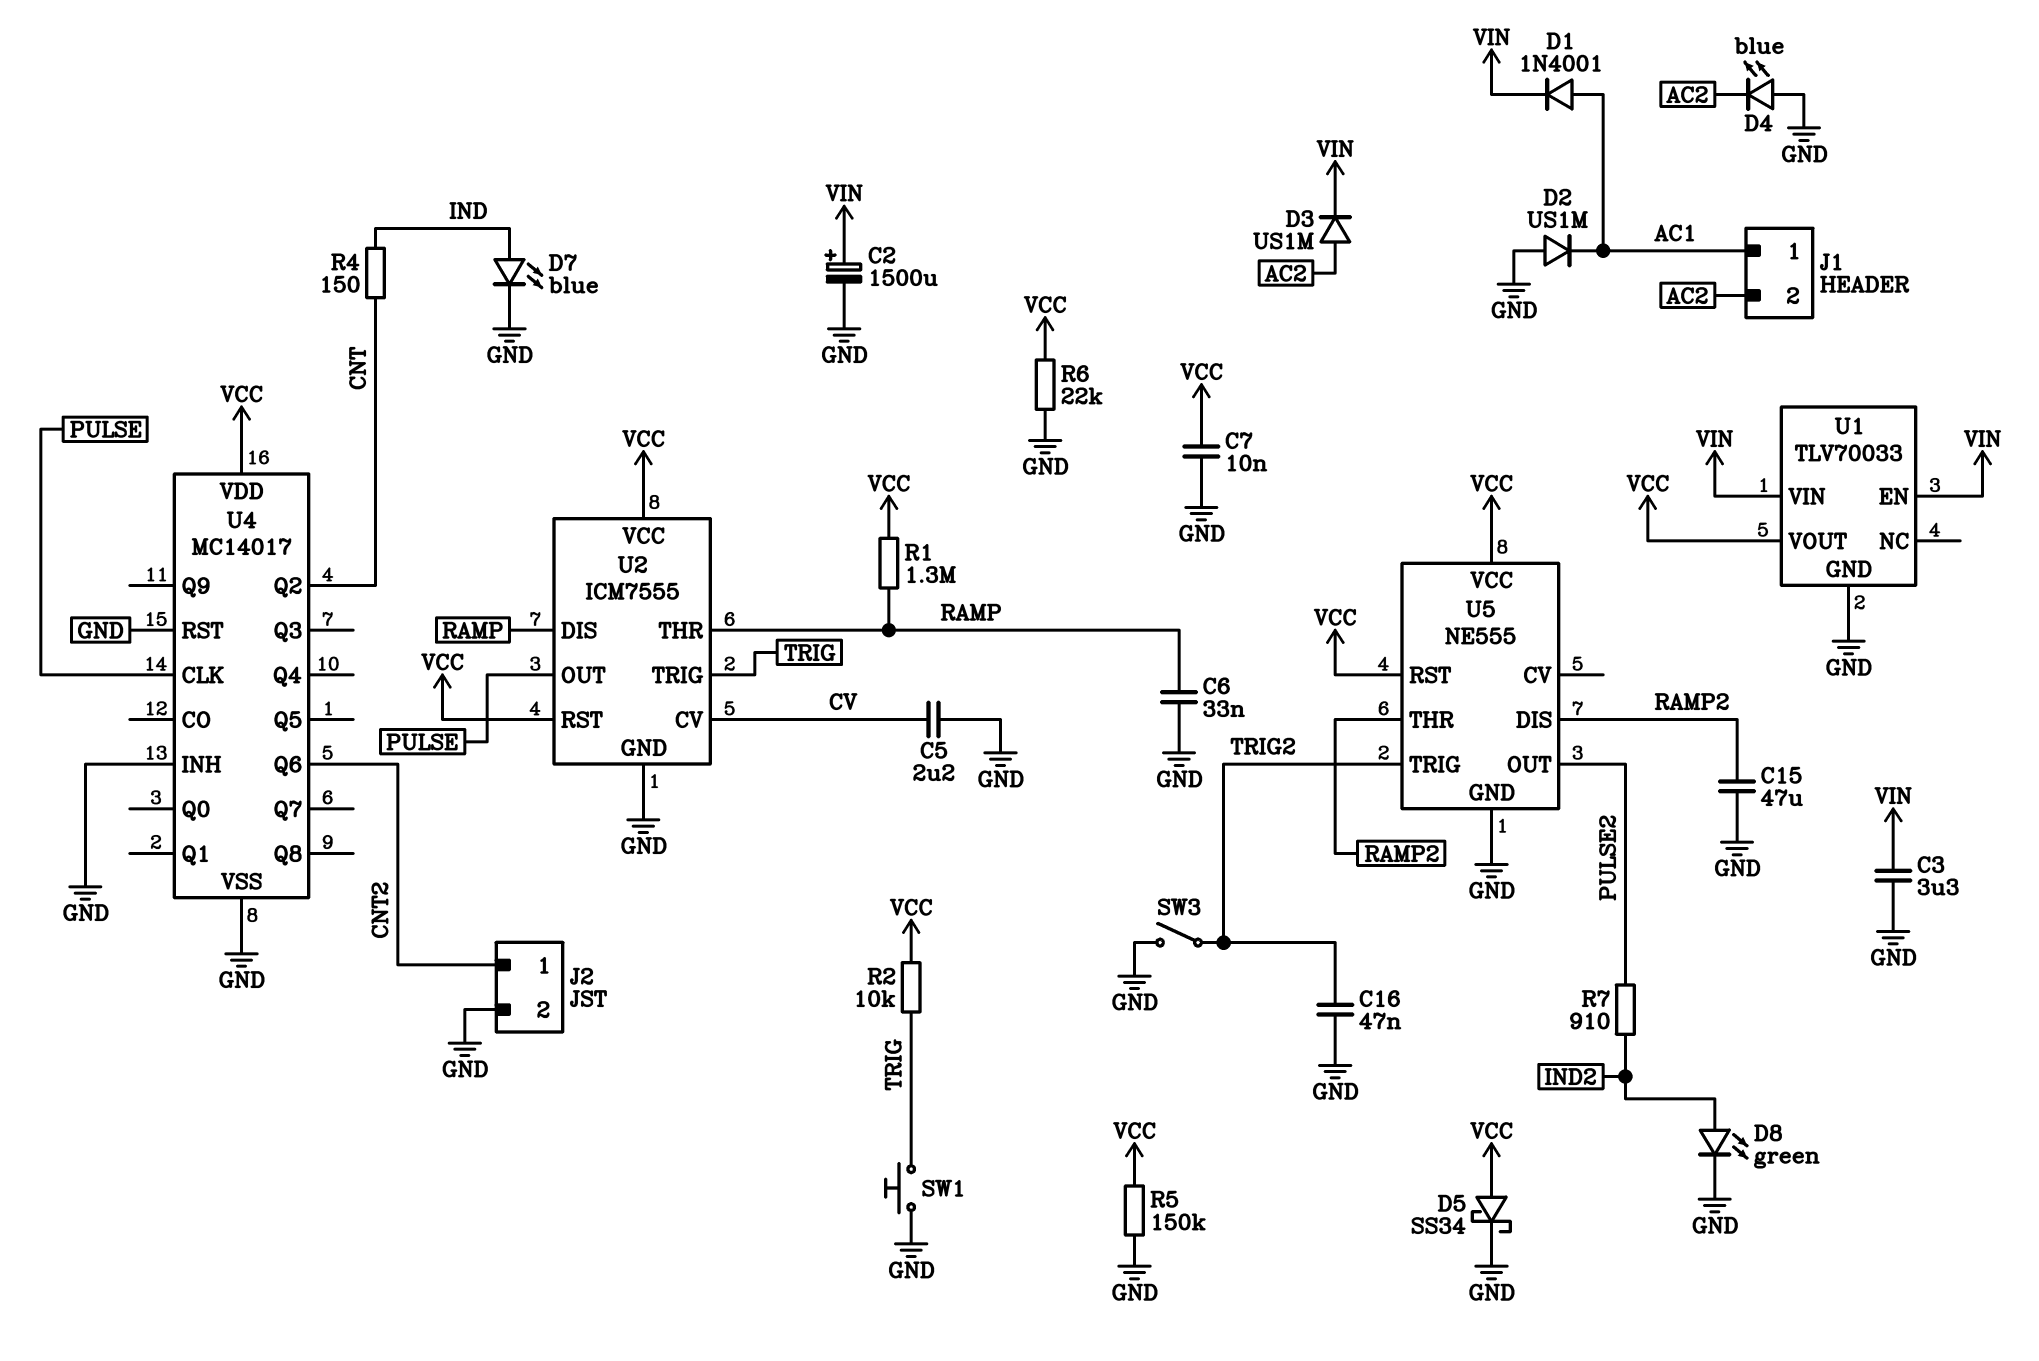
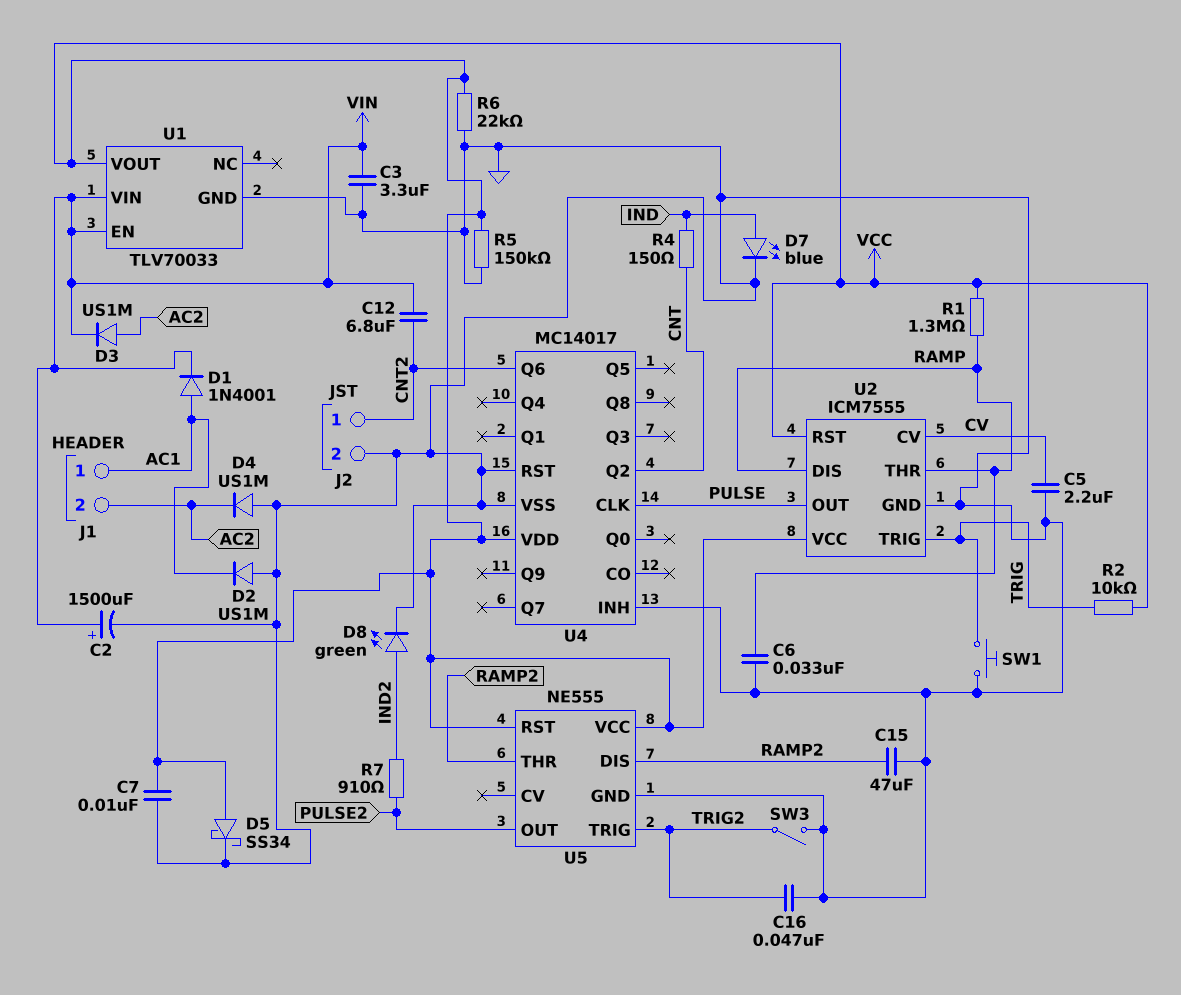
C12: none -> 6.8uF (CNT2, VIN)
D4: LED blue (A GND, K AC2) -> diode US1M (A GND, K AC2)

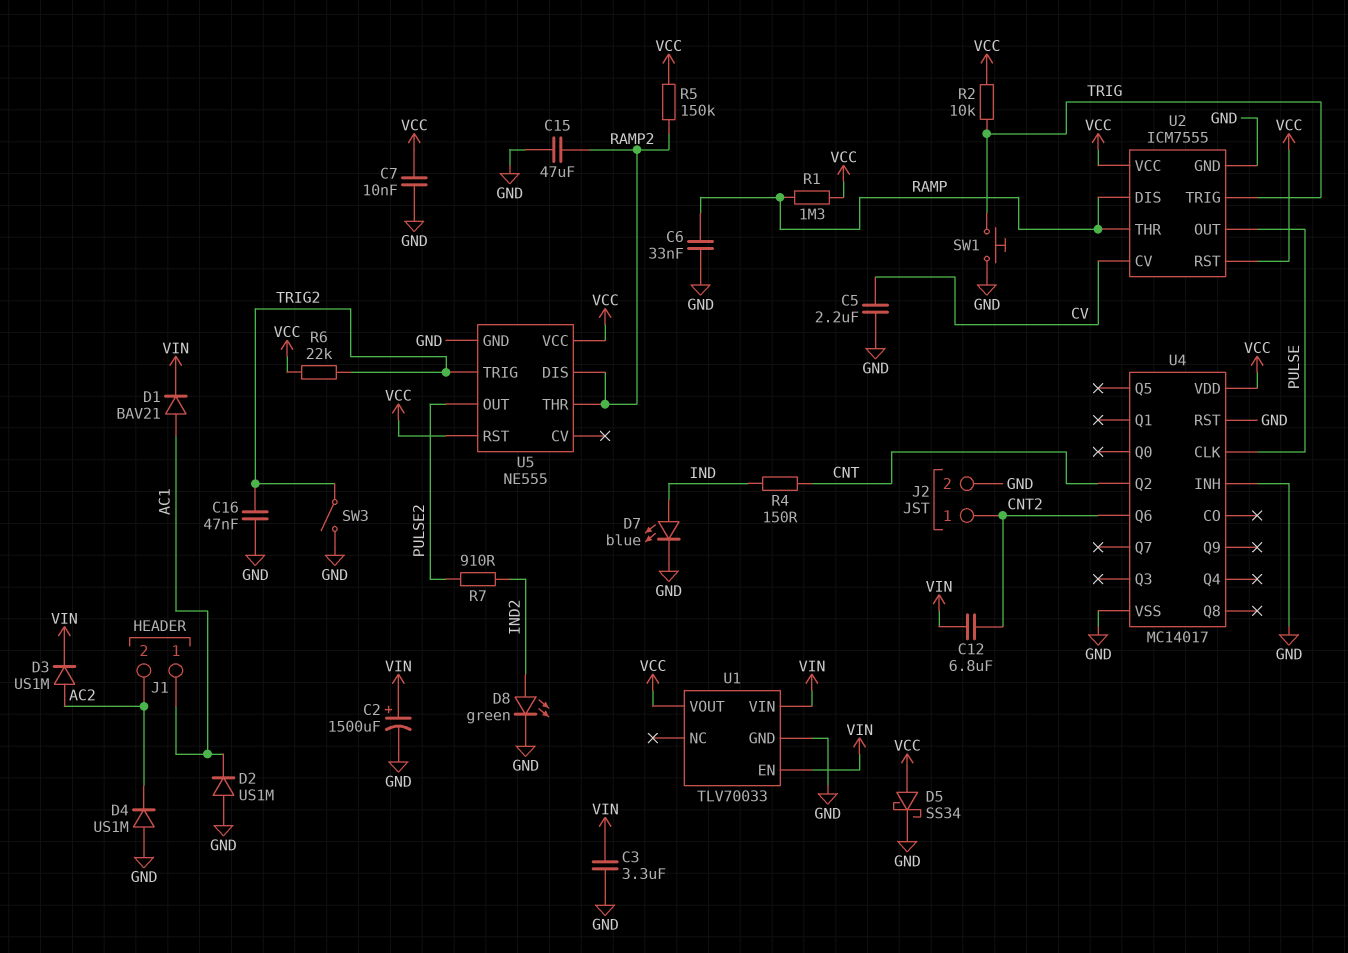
D1: diode 1N4001 (A AC1, K VIN) -> diode BAV21 (A AC1, K VIN)
R5: 150k (GND, VCC) -> 150k (RAMP2, VCC)
R6: 22k (GND, VCC) -> 22k (TRIG2, VCC)

